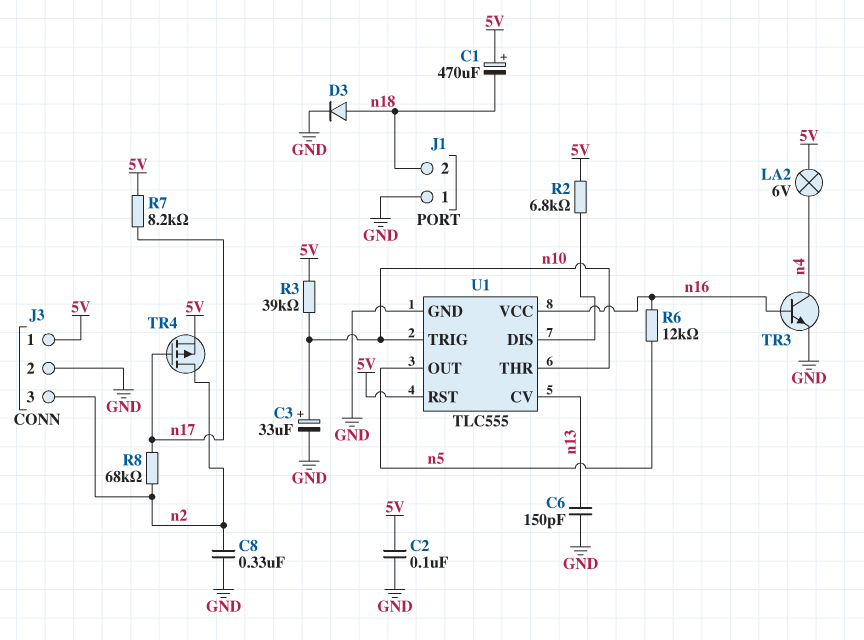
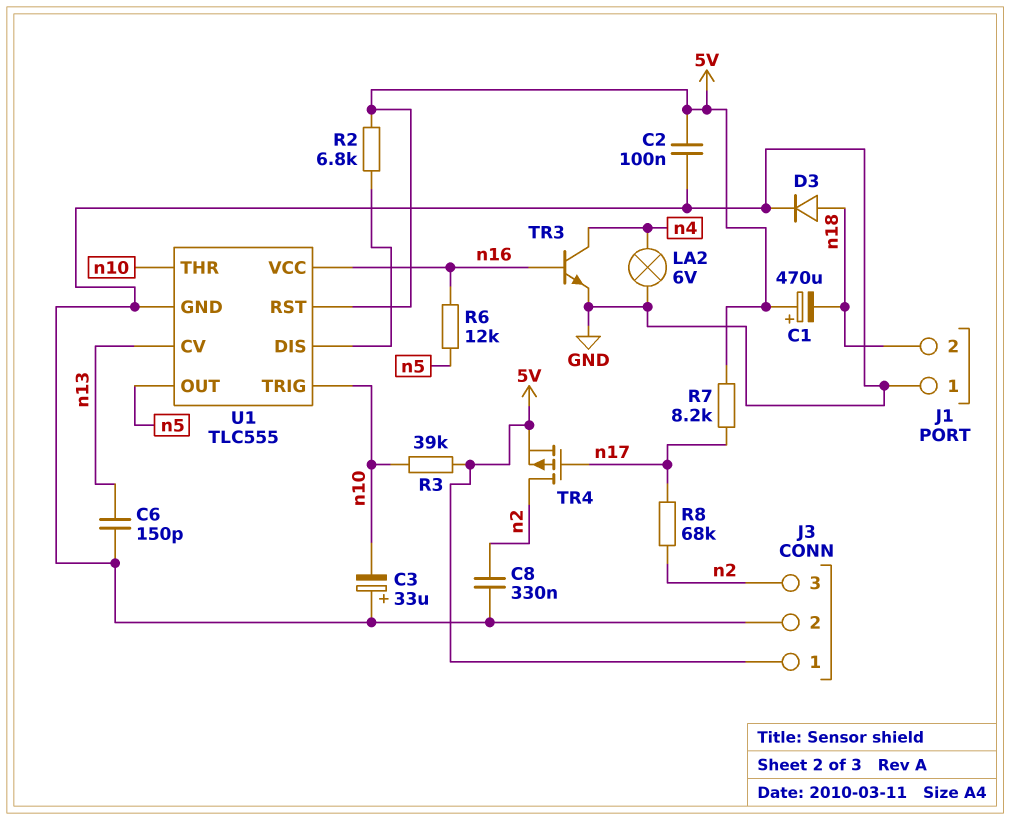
C3: 33uF (plus n10, minus GND) -> 33uF (plus GND, minus n10)
LA2: lamp 6V (5V, n4) -> lamp 6V (GND, n4)

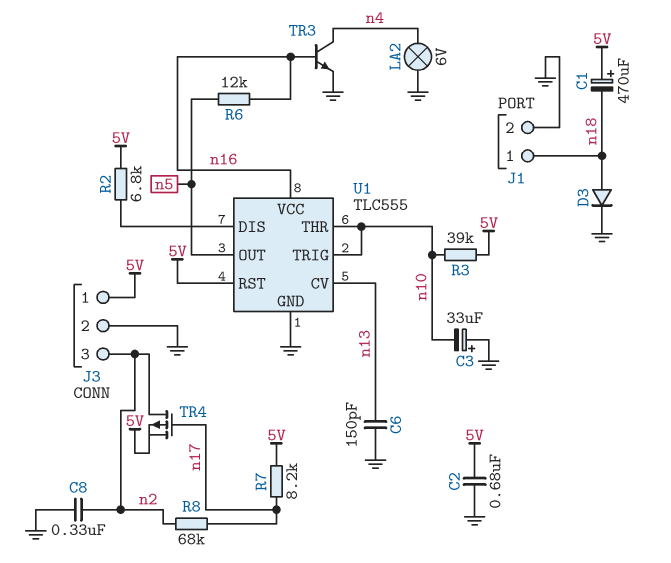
C2: 100nF (5V, GND) -> 680nF (5V, GND)
J1 pin 1: GND -> n18
J1 pin 2: n18 -> GND

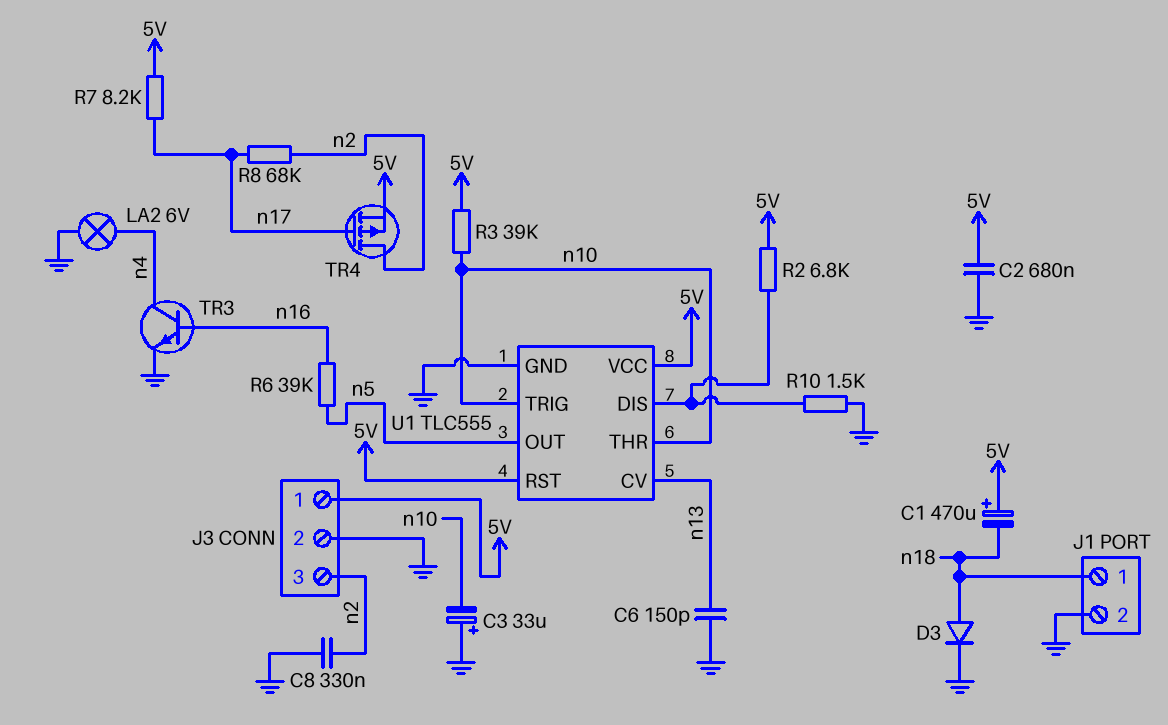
R6: 12k (n5, n16) -> 39k (n5, n16)
R10: none -> 1.5k (GND, U1/DIS)
U1 pin VCC: n16 -> 5V

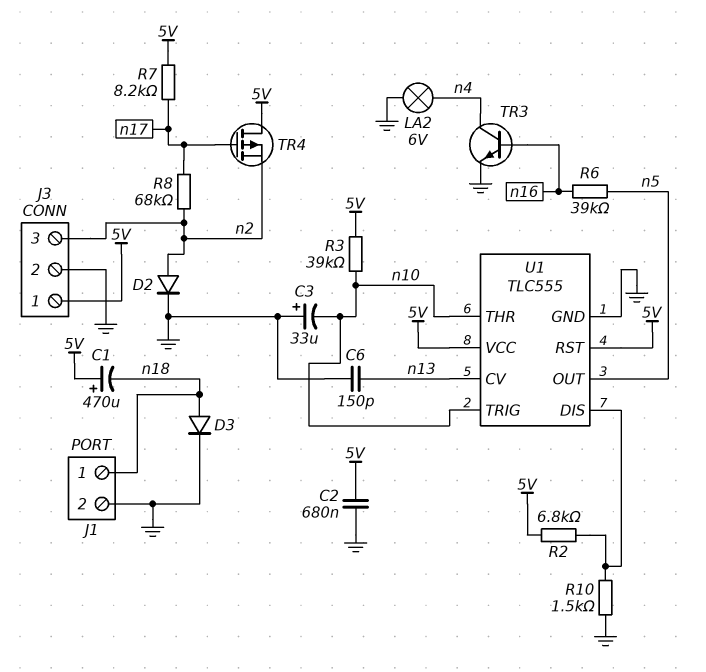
C8: 330nF (GND, n2) -> none
D2: none -> diode (A n2, K GND)
TR4: PMOS (G n17, D n2, S 5V) -> PMOS (G n17, D 5V, S n2)

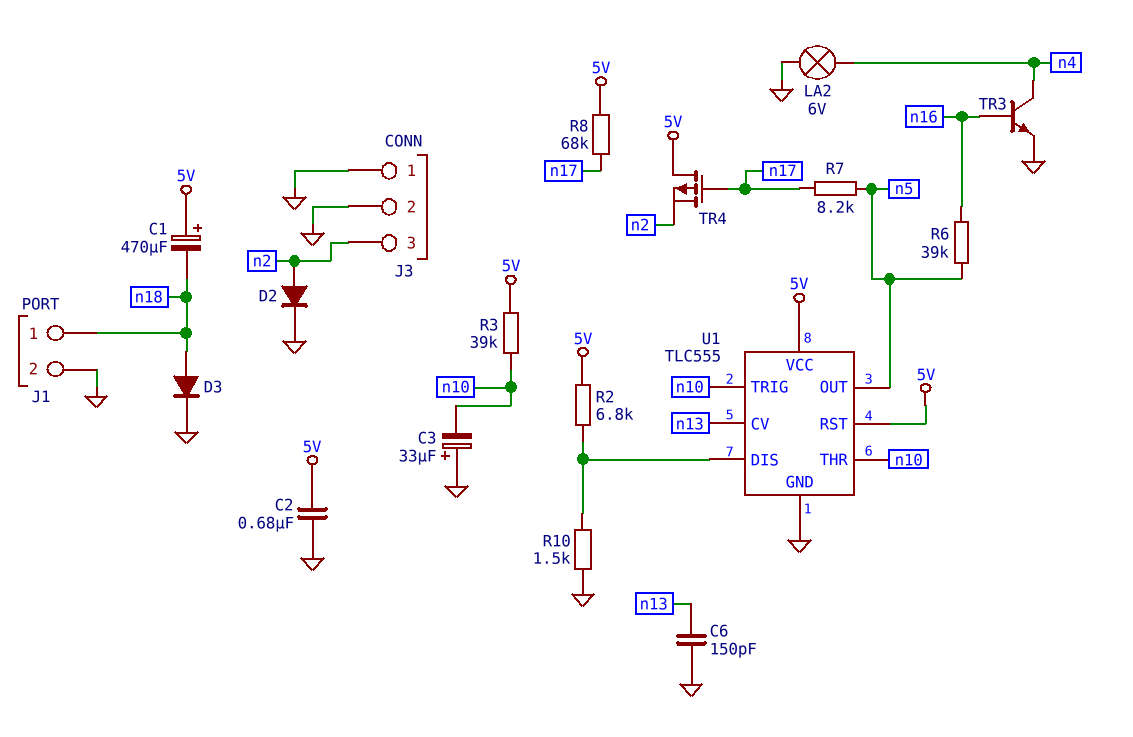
J3 pin 1: 5V -> GND
R7: 8.2k (5V, n17) -> 8.2k (n5, n17)
R8: 68k (n2, n17) -> 68k (5V, n17)

